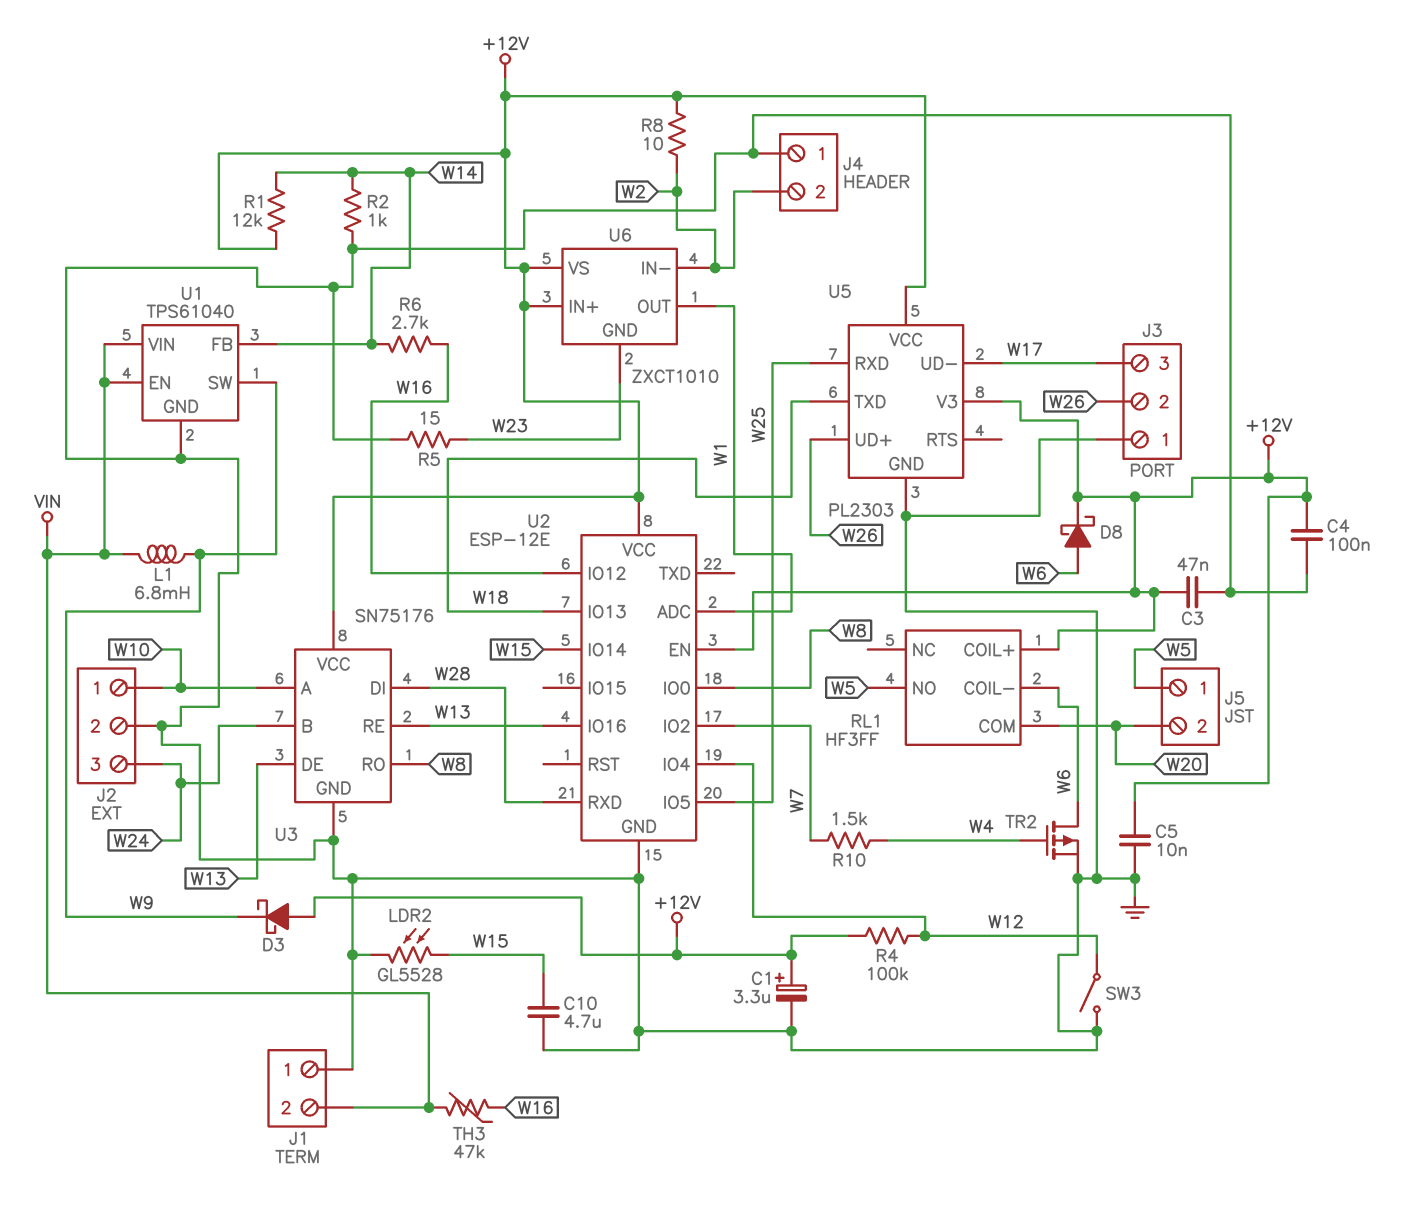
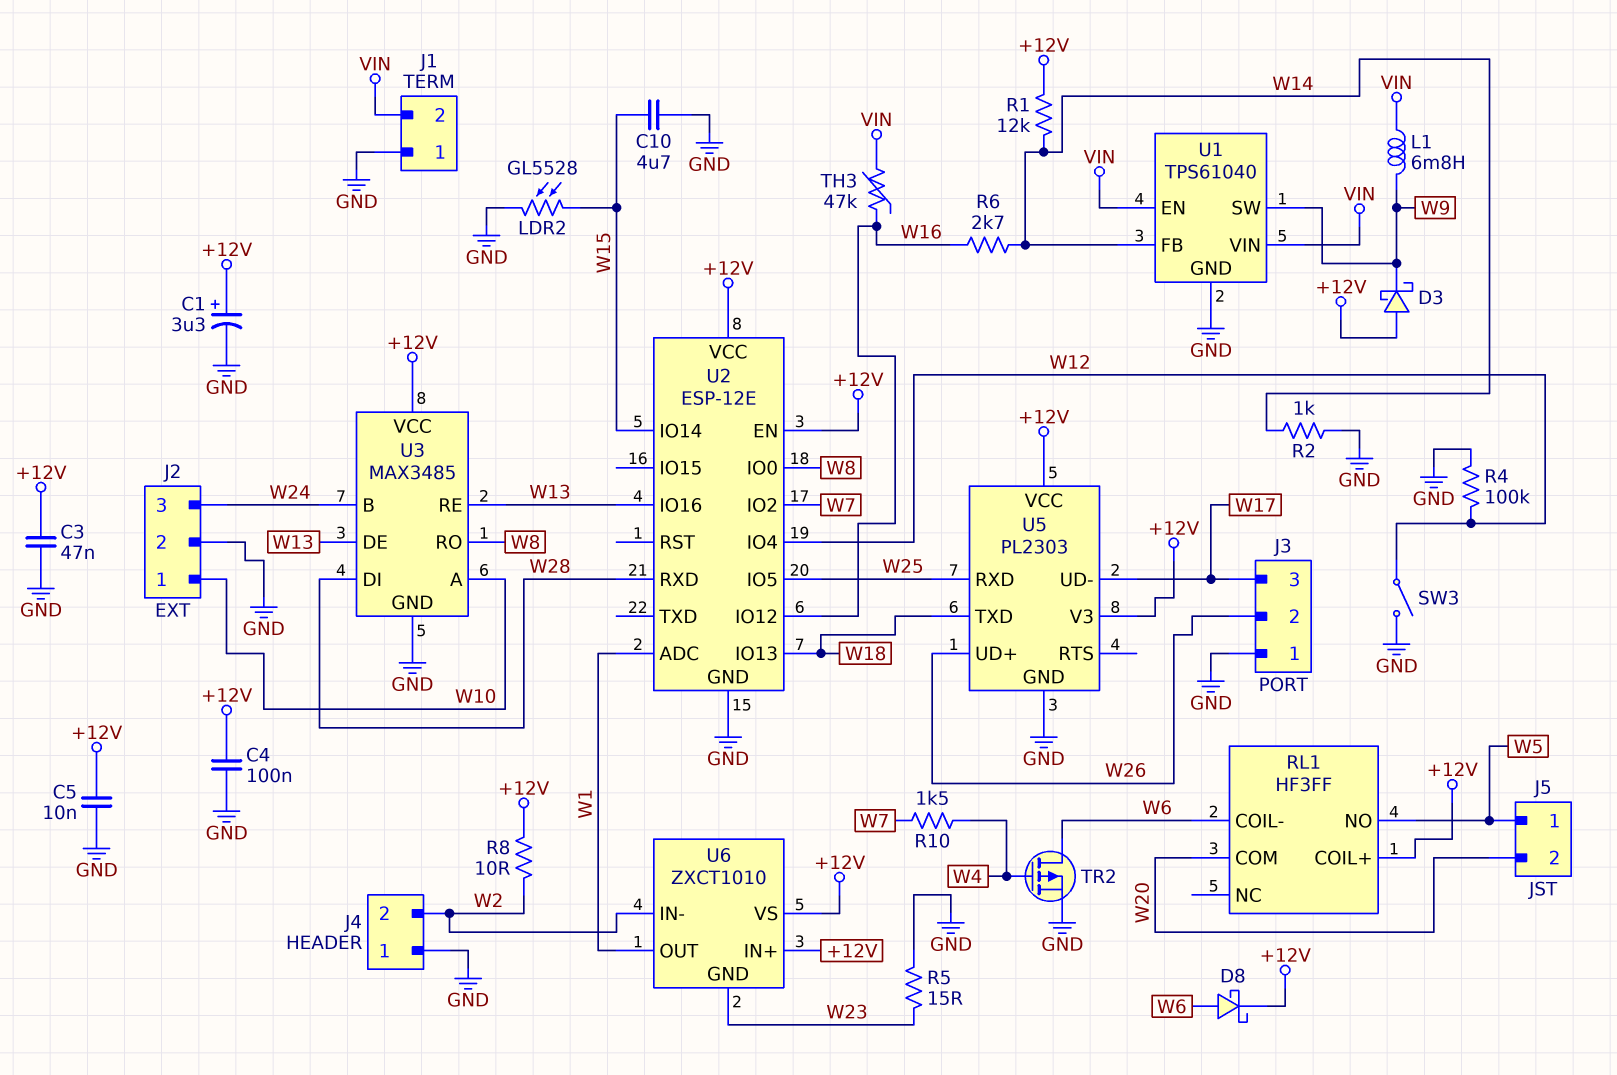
R4: 100k (+12V, W12) -> 100k (GND, W12)
U3: SN75176 -> MAX3485

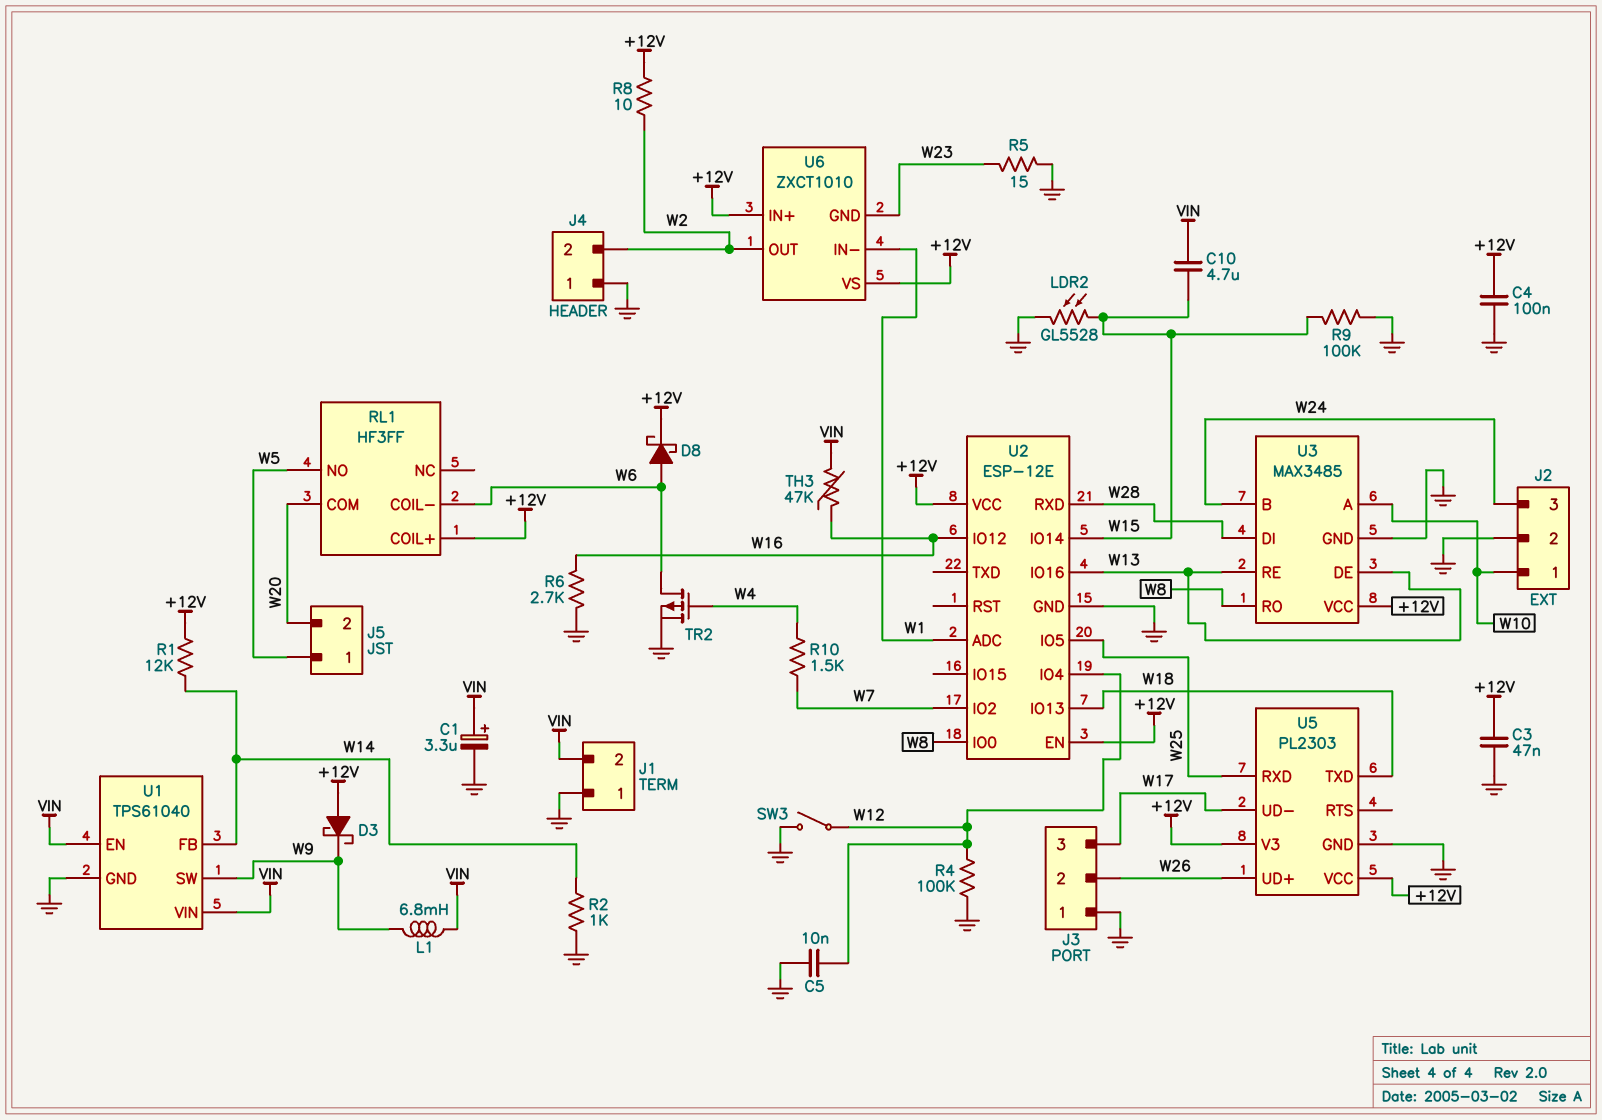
C1: 3.3uF (plus +12V, minus GND) -> 3.3uF (plus VIN, minus GND)
C5: 10nF (+12V, GND) -> 10nF (GND, W12)
C10: 4.7uF (GND, W15) -> 4.7uF (VIN, W15)
R6: 2.7k (W14, W16) -> 2.7k (GND, W16)
R9: none -> 100k (GND, W15)
U6 pin IN-: W2 -> W1
U6 pin OUT: W1 -> W2

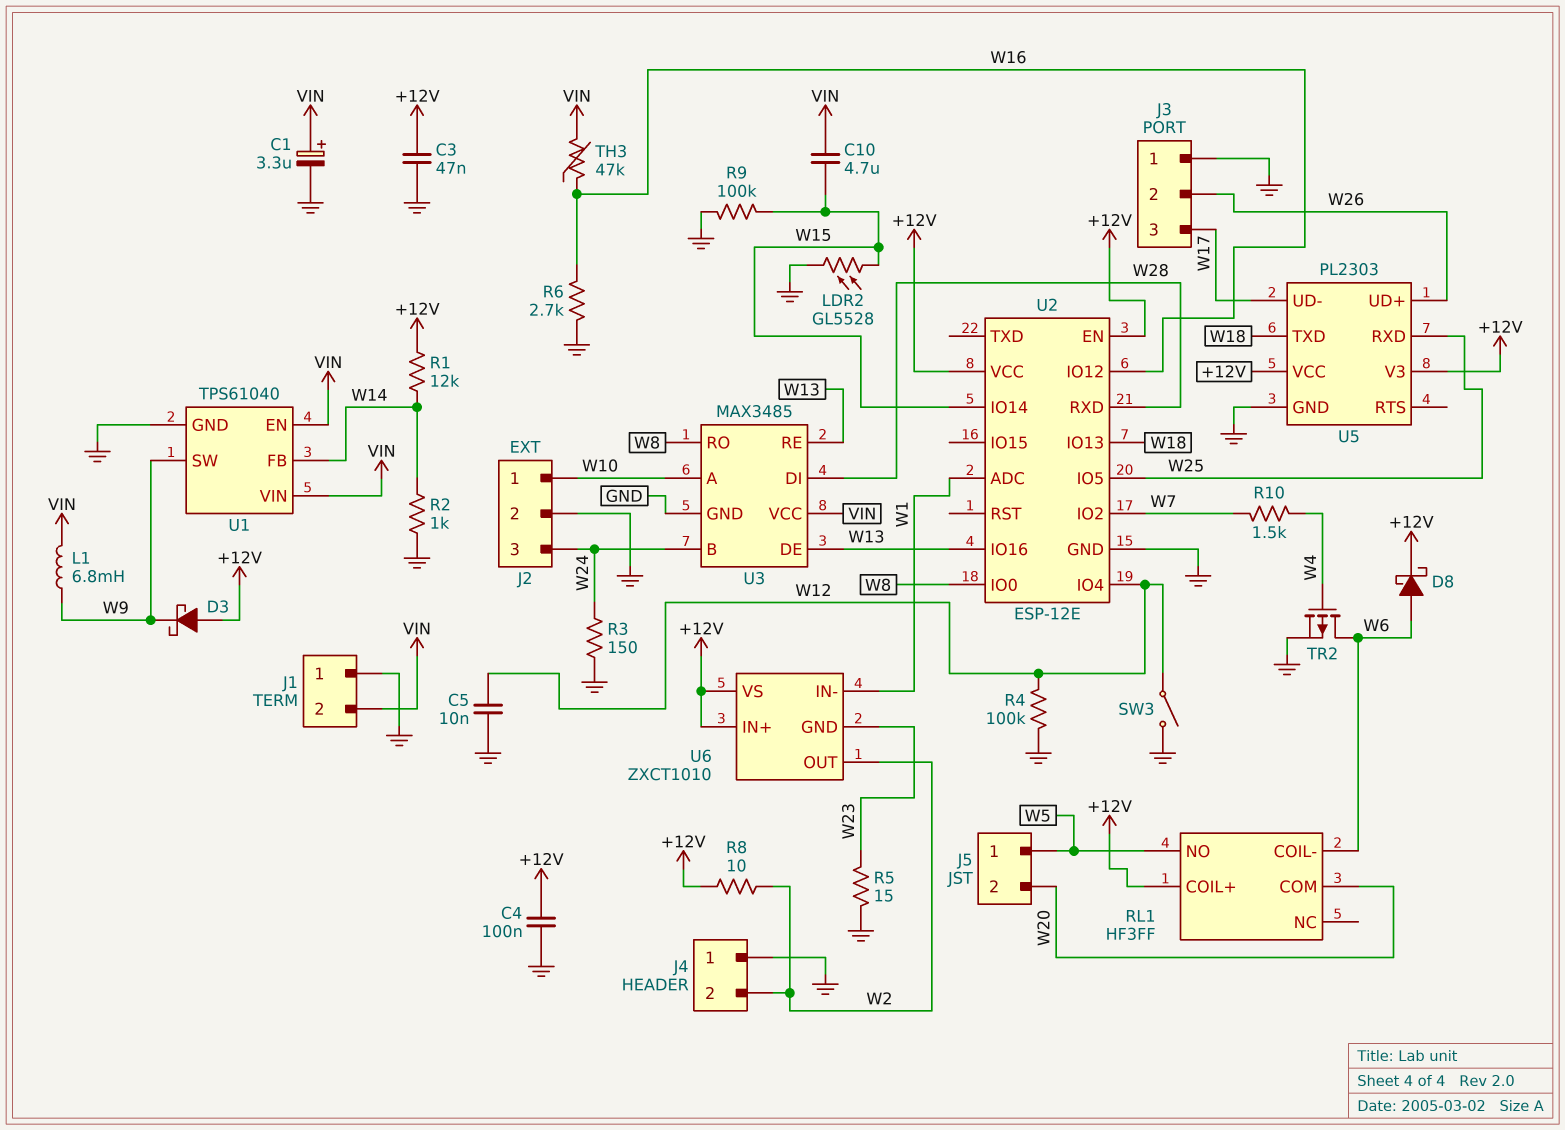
R3: none -> 150 (GND, W24)
U3 pin VCC: +12V -> VIN

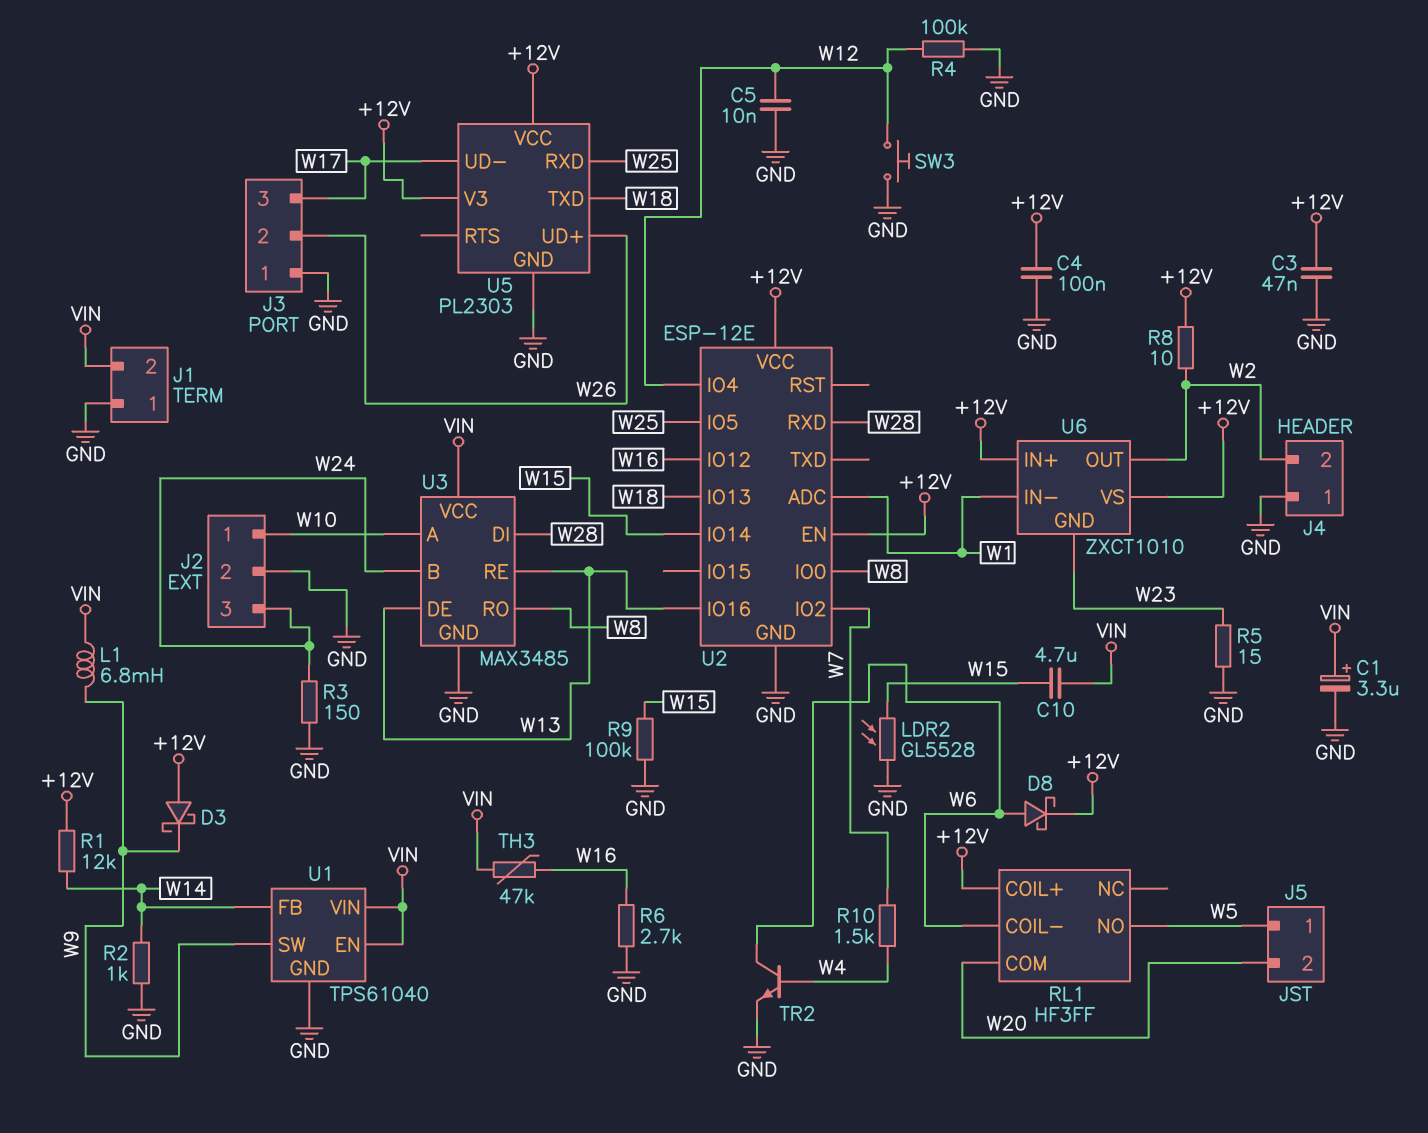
SW3: switch (GND, W12) -> button (GND, W12)
TR2: PMOS (G W4, D W6, S GND) -> NPN (B W4, C W6, E GND)

